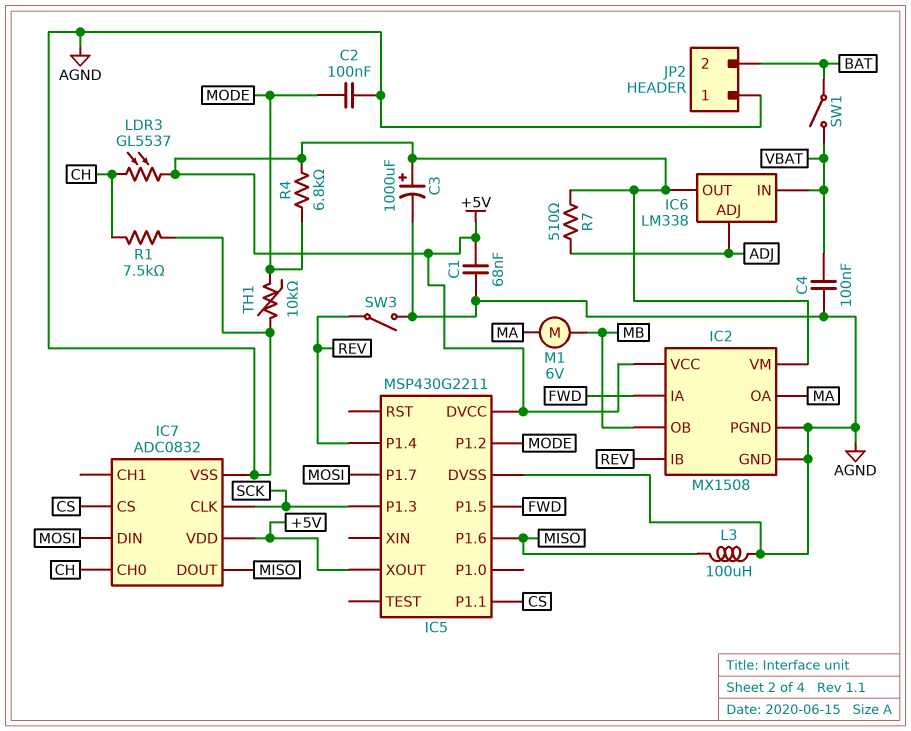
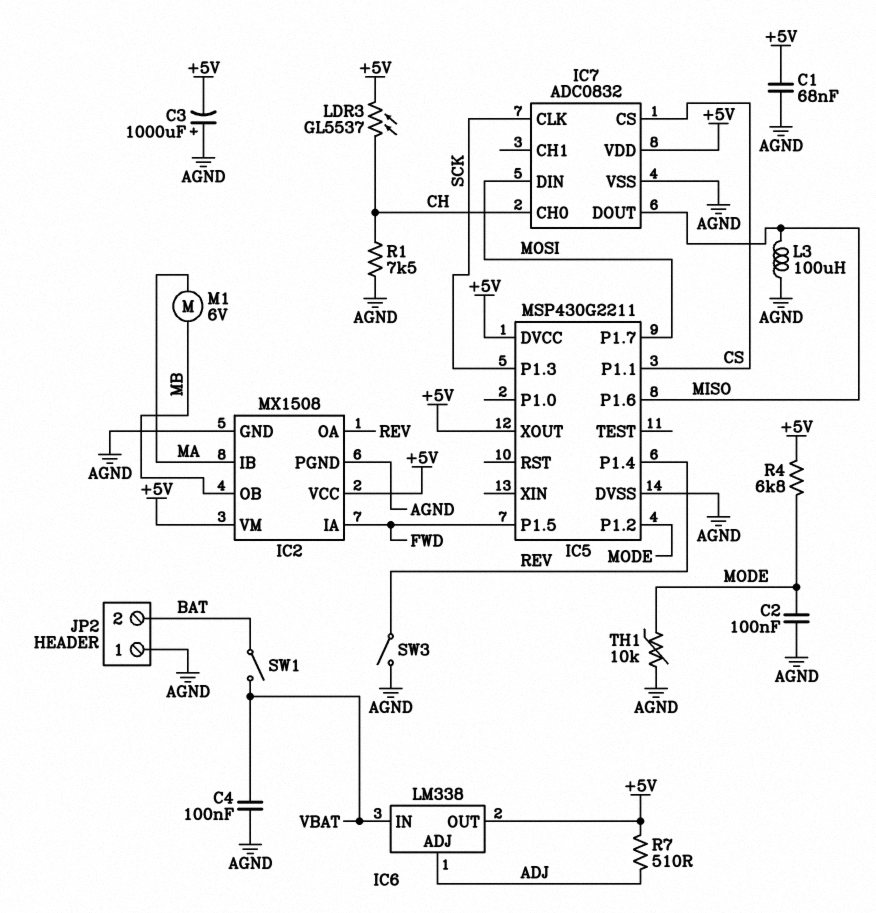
C3: 1000uF (plus +5V, minus AGND) -> 1000uF (plus AGND, minus +5V)
IC2 pin IB: REV -> MA
IC2 pin OA: MA -> REV

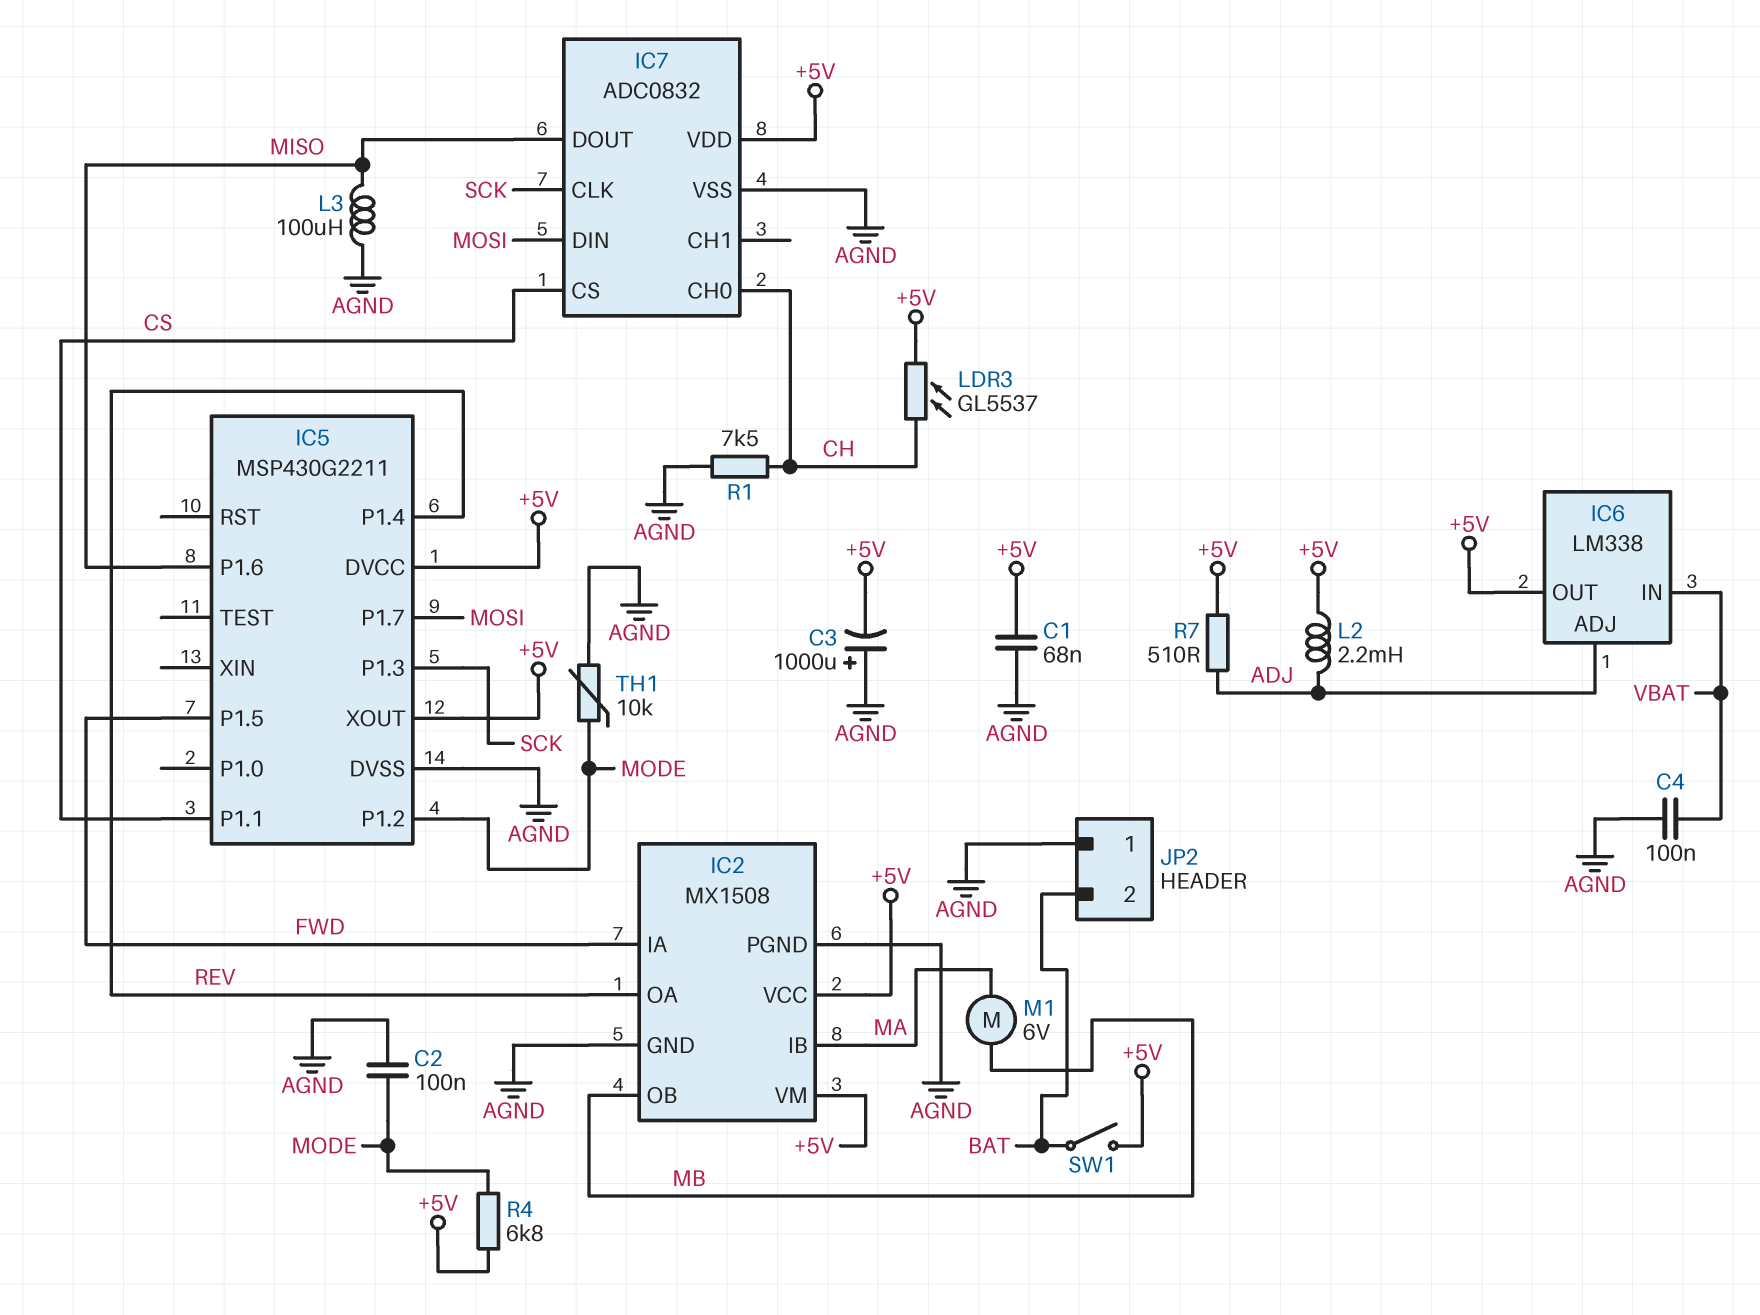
L2: none -> 2.2mH (+5V, ADJ)
SW1: switch (BAT, VBAT) -> switch (+5V, BAT)
SW3: switch (AGND, REV) -> none

